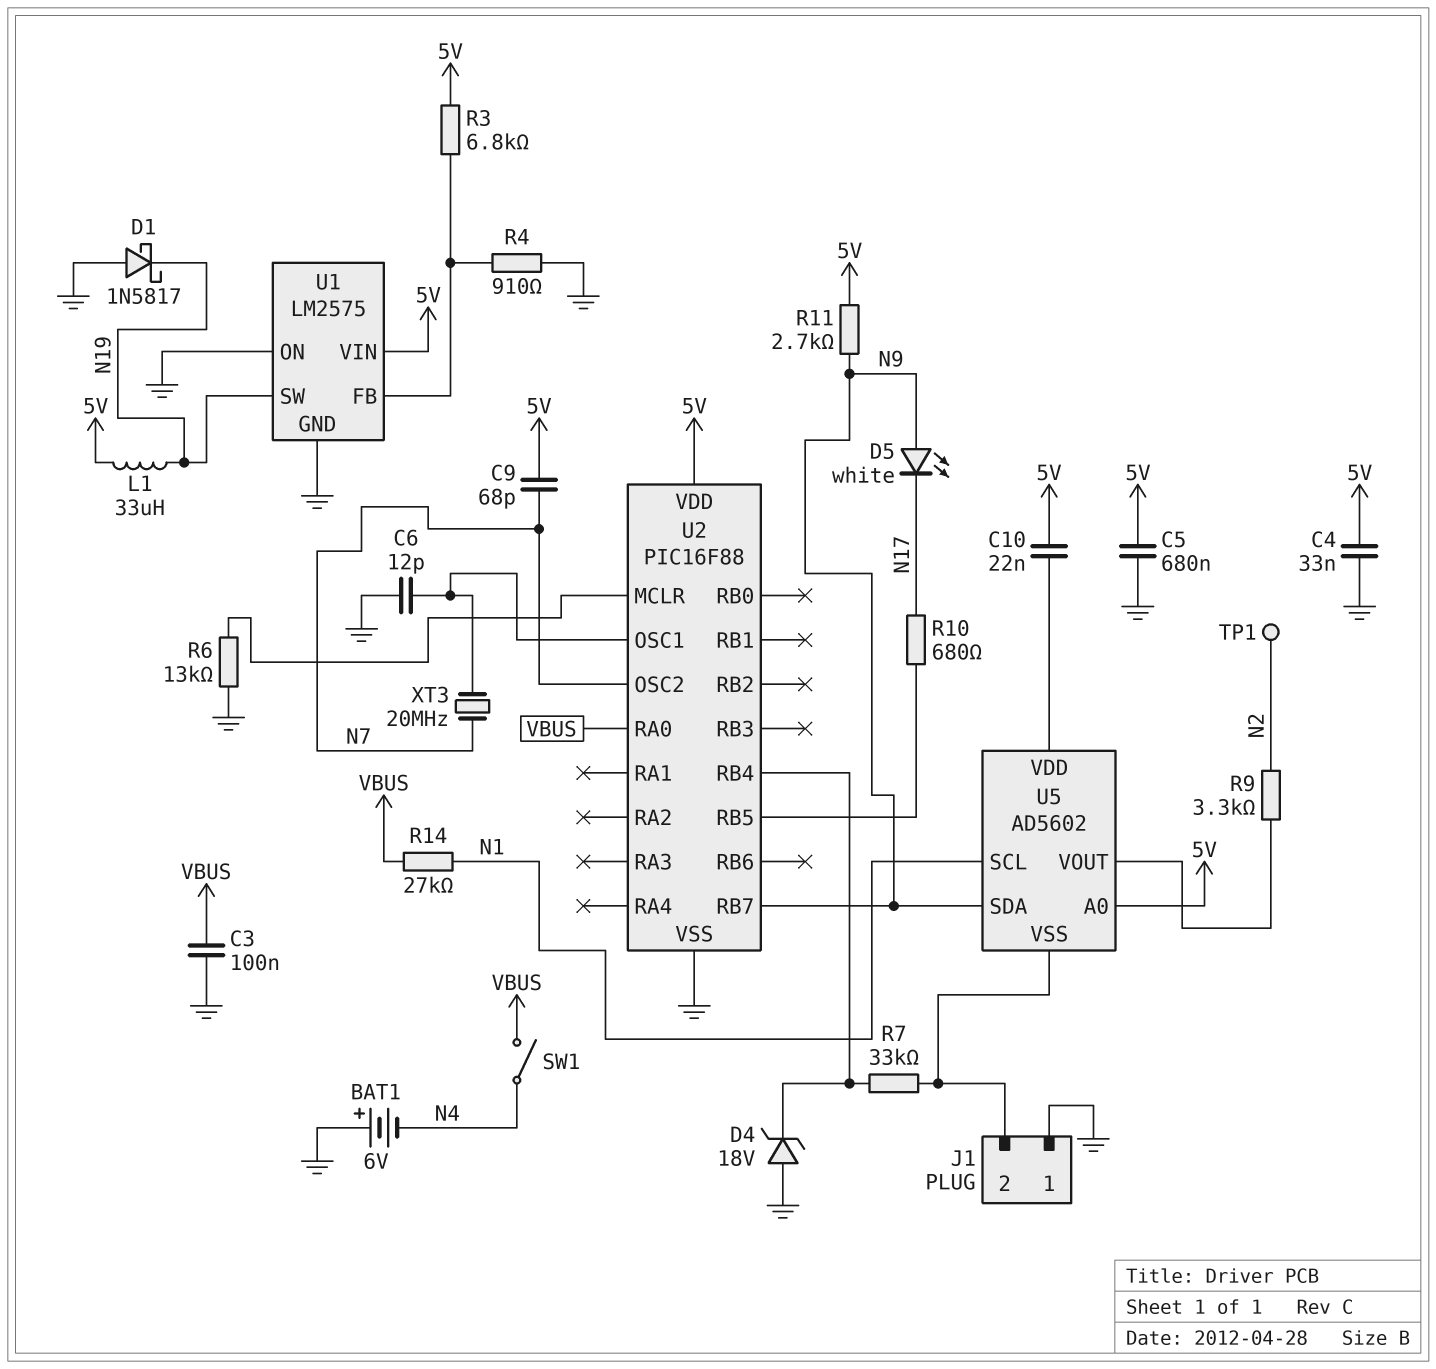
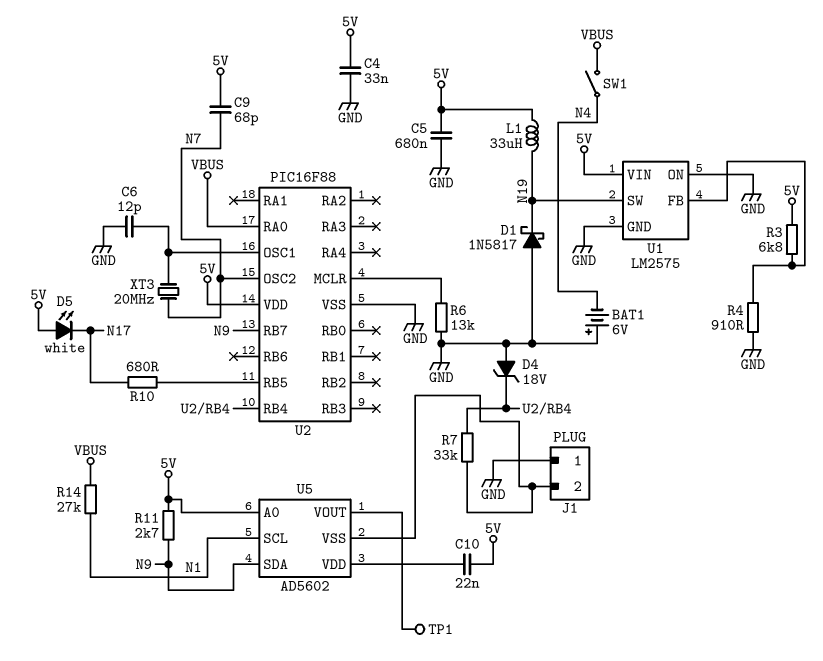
C3: 100nF (GND, VBUS) -> none
D5: LED white (A N9, K N17) -> LED white (A 5V, K N17)
R9: 3.3k (N2, U5/VOUT) -> none
TP1: test point (N2) -> test point (U5/VOUT)

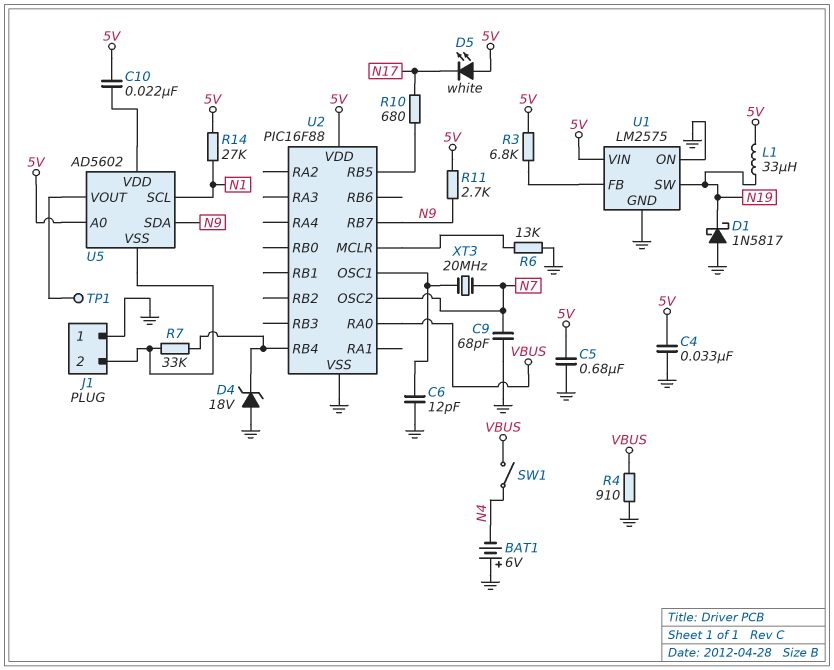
C9: 68pF (5V, N7) -> 68pF (GND, N7)
R4: 910 (GND, U1/FB) -> 910 (GND, VBUS)
R14: 27k (N1, VBUS) -> 27k (5V, N1)

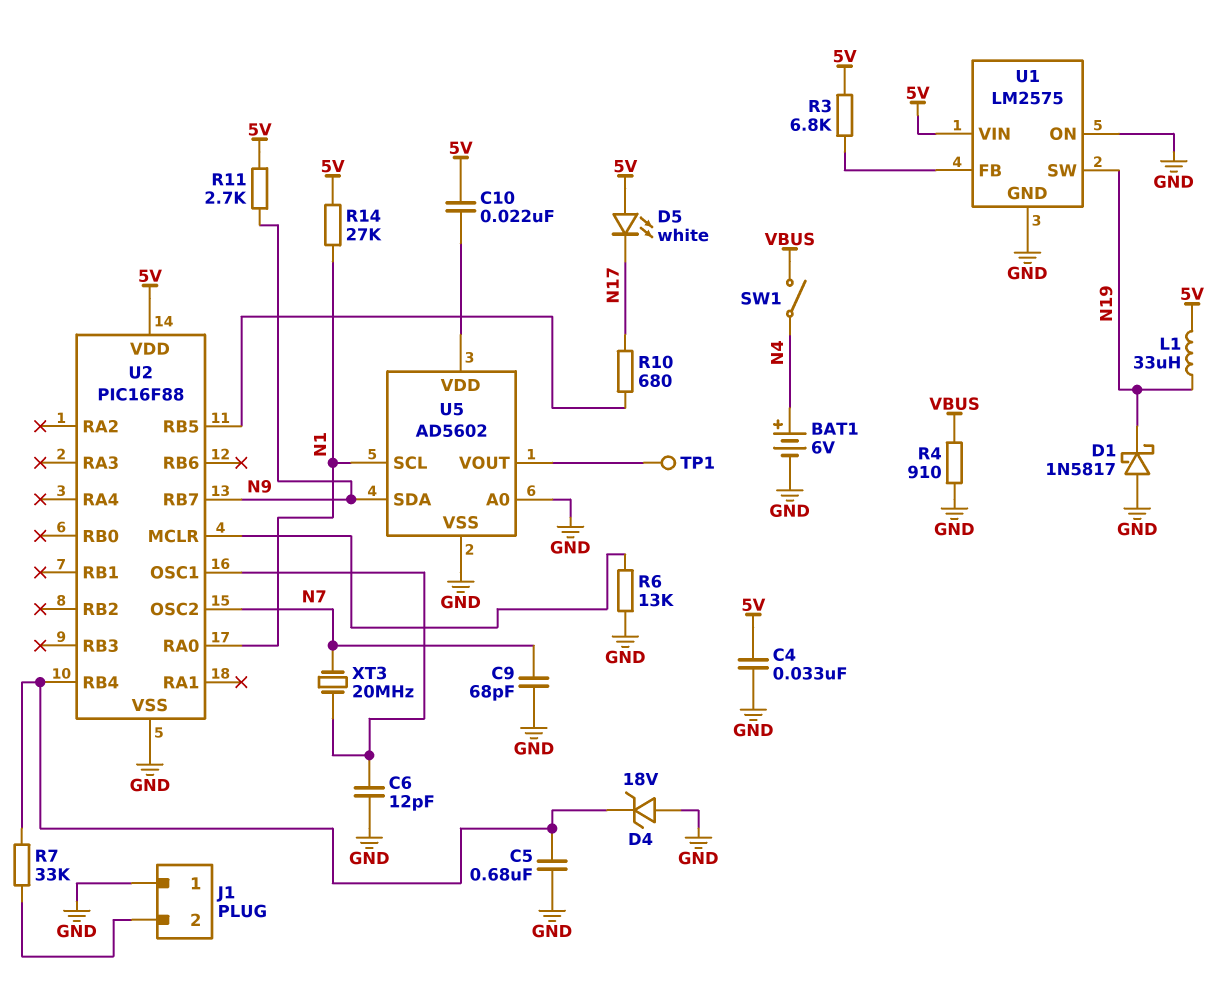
BAT1: 6V (plus GND, minus N4) -> 6V (plus N4, minus GND)
C5: 680nF (5V, GND) -> 680nF (GND, U2/RB4)
U2 pin RA0: VBUS -> N1
U5 pin A0: 5V -> GND
U5 pin VSS: J1/2 -> GND

